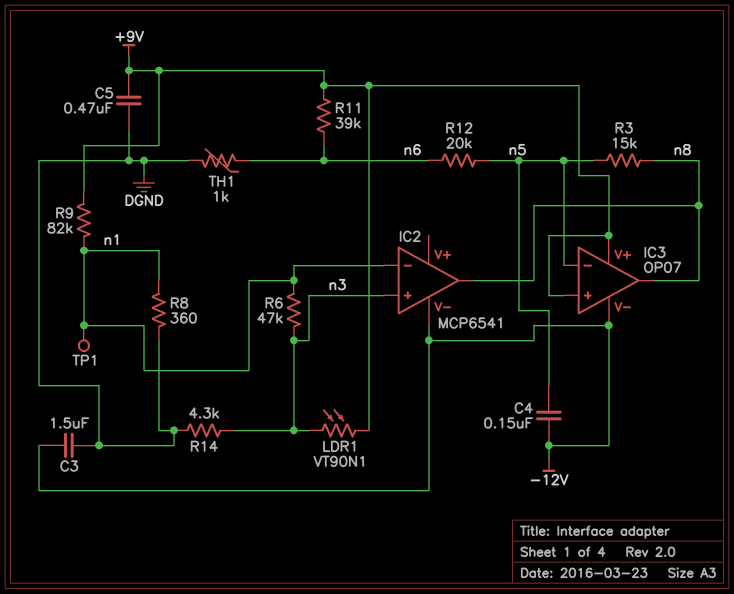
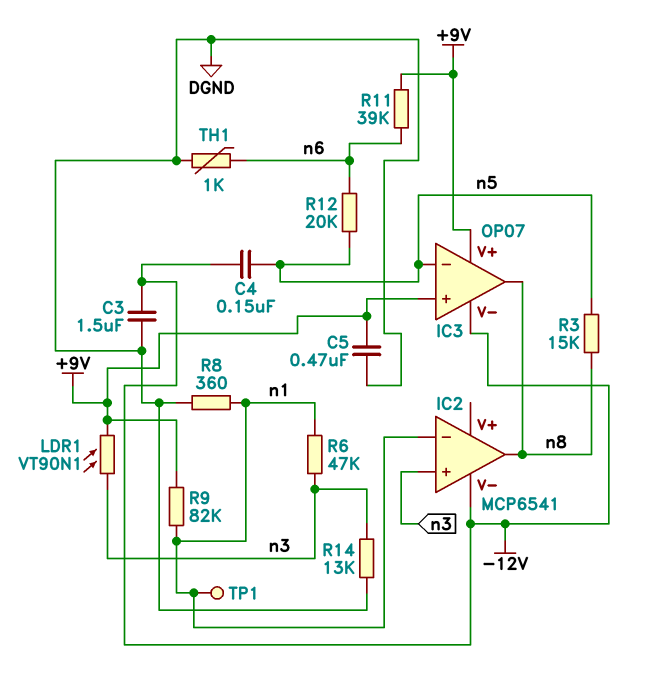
R14: 4.3k (DGND, n3) -> 13k (DGND, n3)

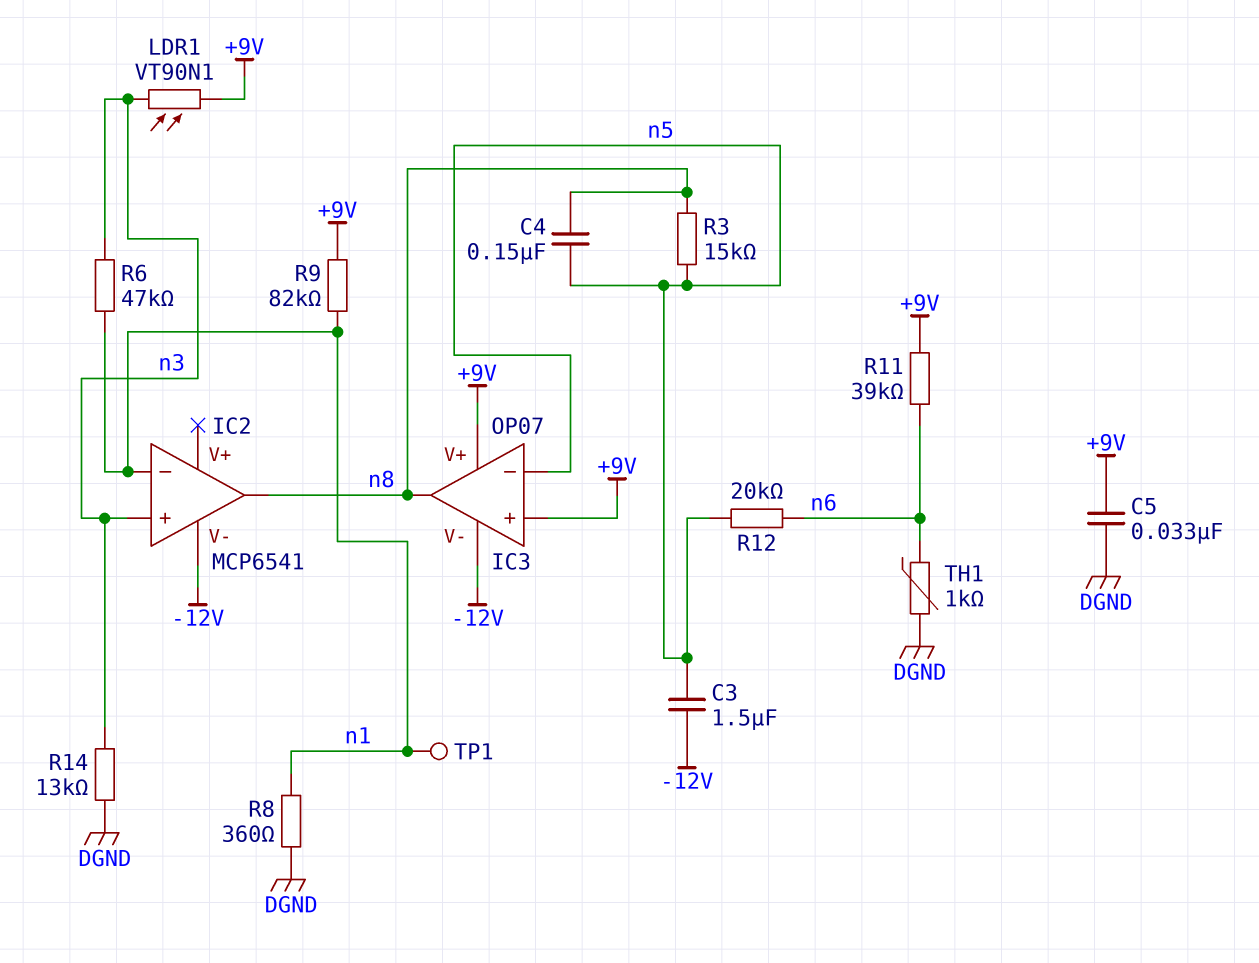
C3: 1.5uF (-12V, DGND) -> 1.5uF (-12V, n5)
C4: 150nF (-12V, n5) -> 150nF (n5, n8)
C5: 470nF (+9V, DGND) -> 33nF (+9V, DGND)

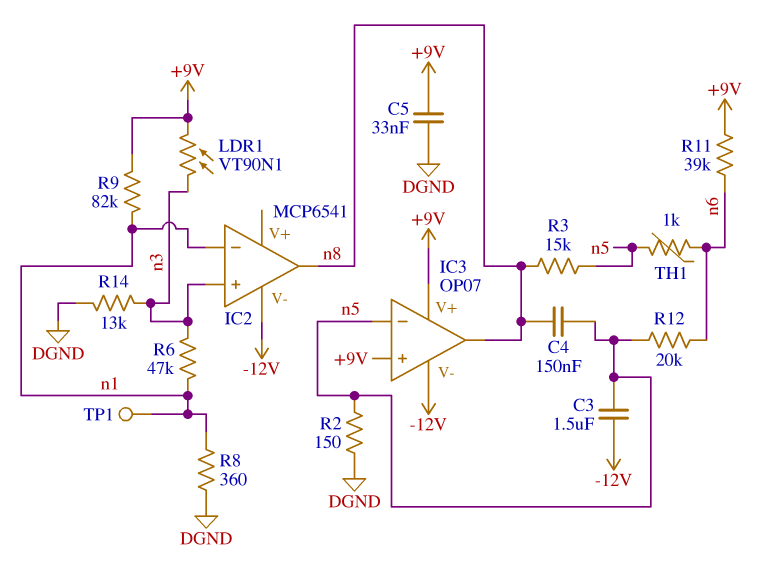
R2: none -> 150 (DGND, n5)
TH1: 1k (DGND, n6) -> 1k (n5, n6)

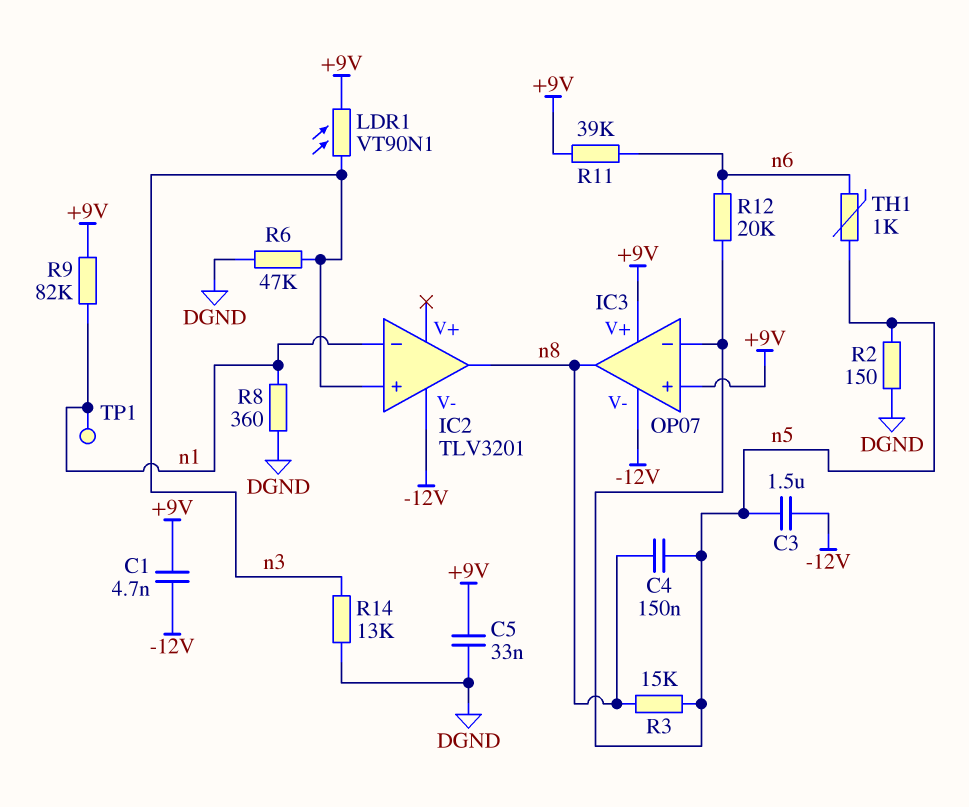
C1: none -> 4.7nF (+9V, -12V)
IC2: MCP6541 -> TLV3201
R6: 47k (n1, n3) -> 47k (DGND, n3)

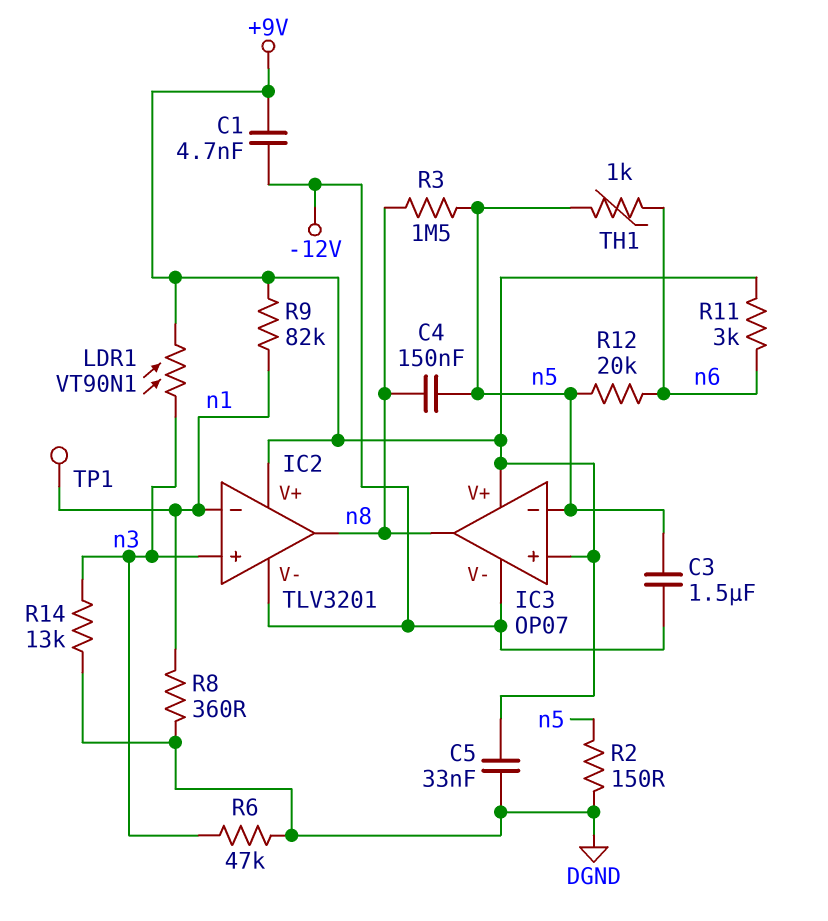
IC2 pin V+: none -> +9V
R3: 15k (n5, n8) -> 1.5M (n5, n8)
R11: 39k (+9V, n6) -> 3k (+9V, n6)

